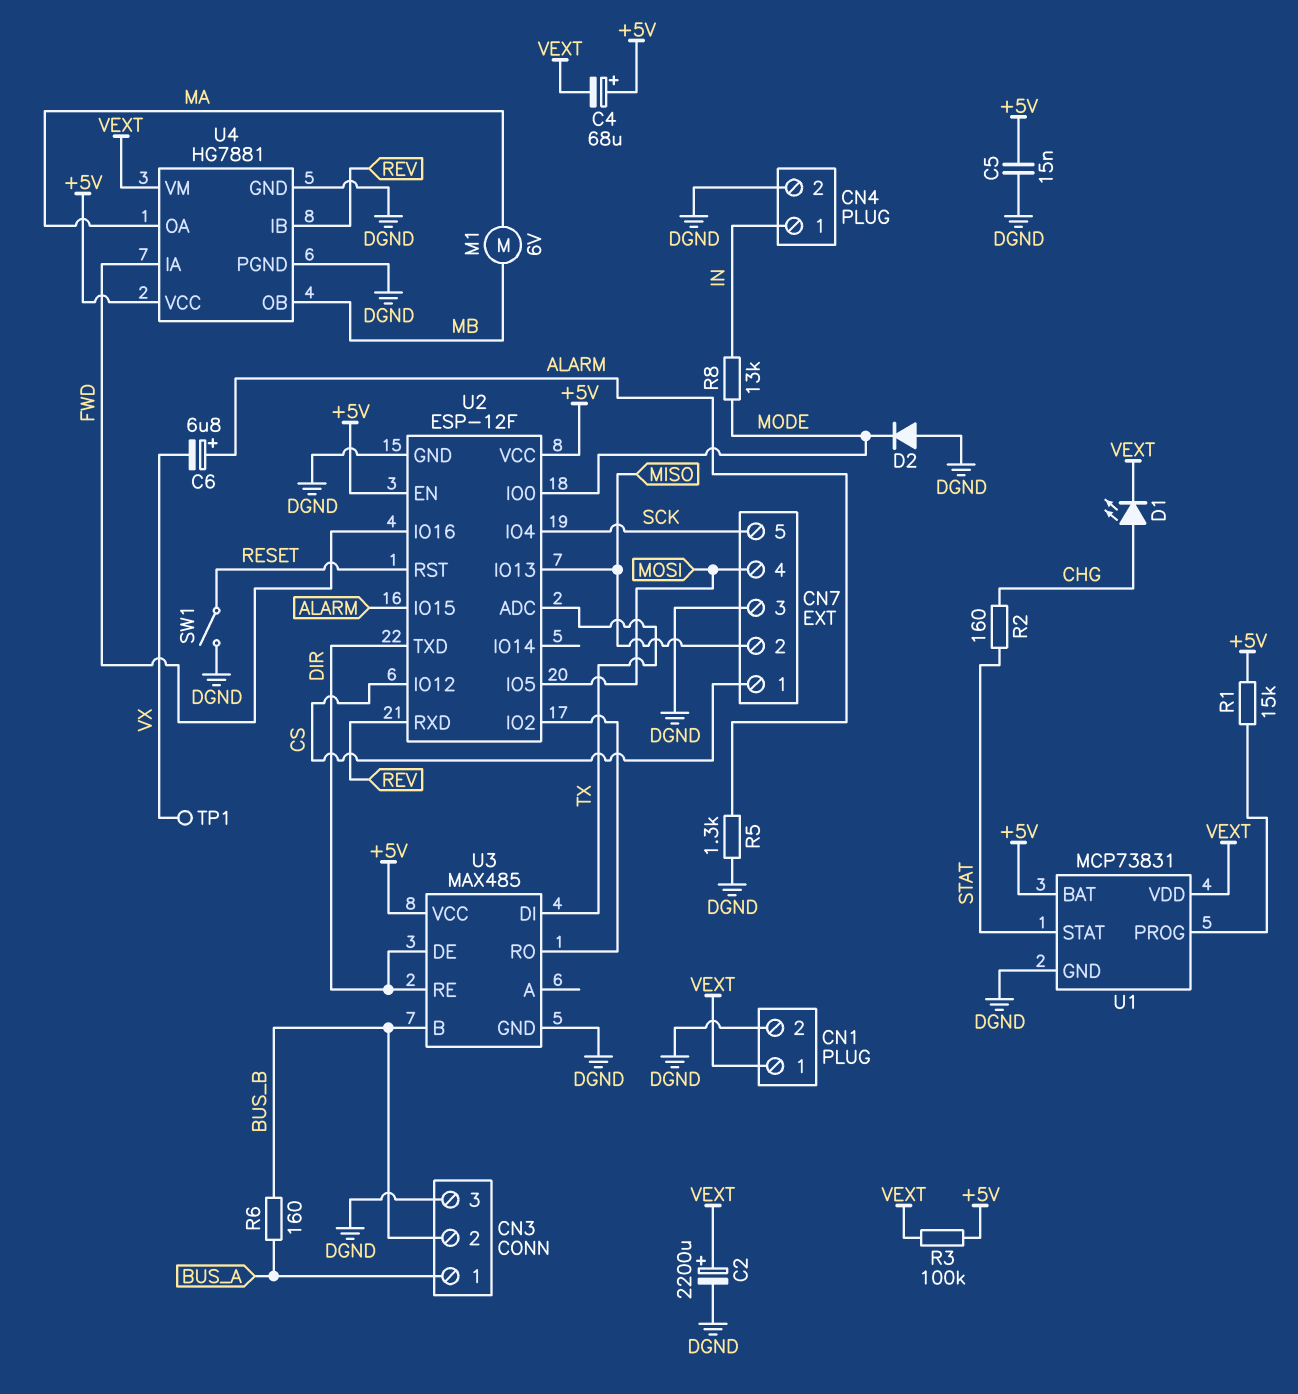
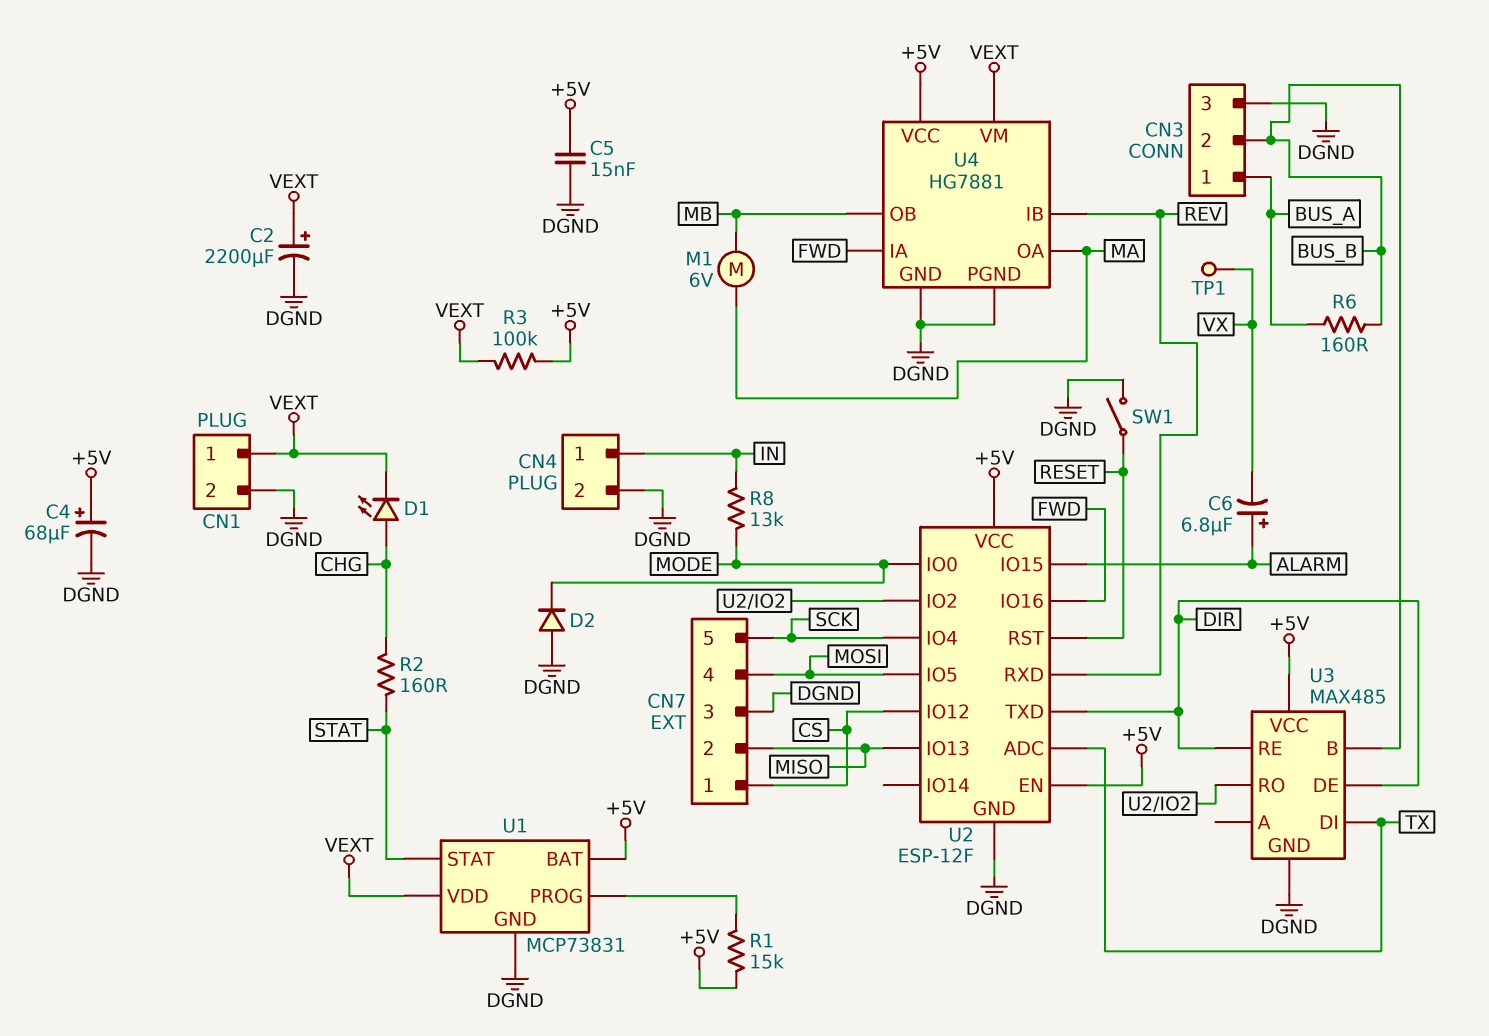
C4: 68uF (plus +5V, minus VEXT) -> 68uF (plus +5V, minus DGND)
R5: 1.3k (ALARM, DGND) -> none

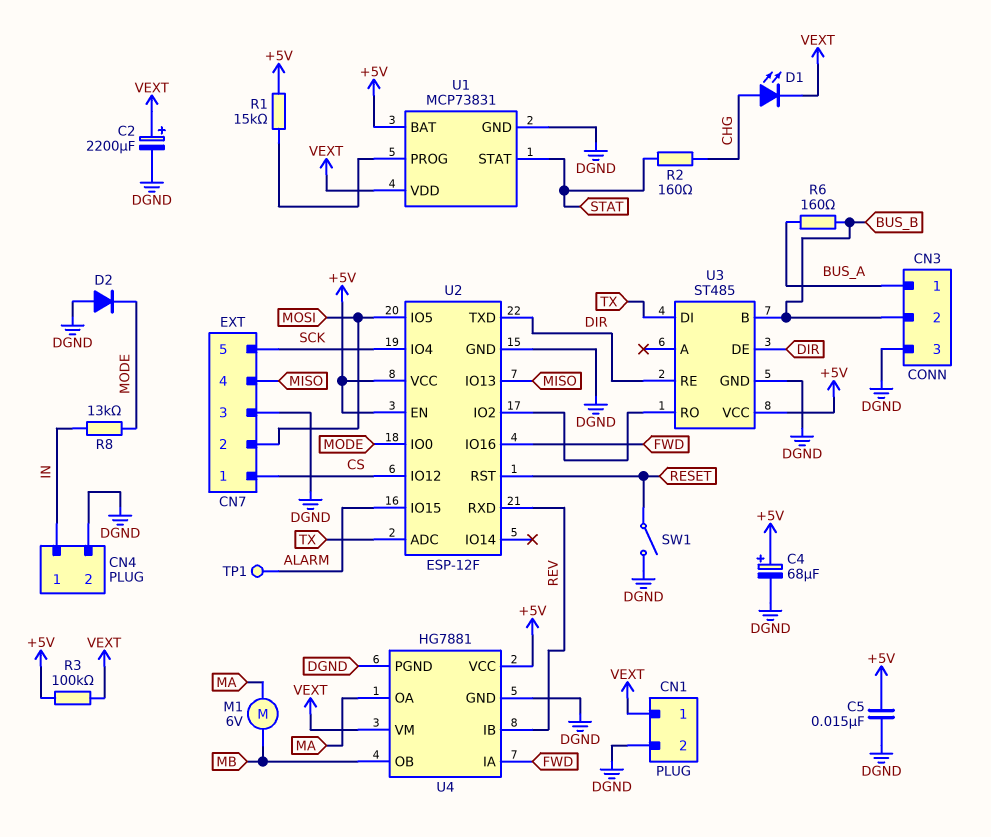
C6: 6.8uF (plus ALARM, minus VX) -> none
CN7 pin 2: MISO -> MOSI
CN7 pin 4: MOSI -> MISO
TP1: test point (VX) -> test point (ALARM)
U3: MAX485 -> ST485

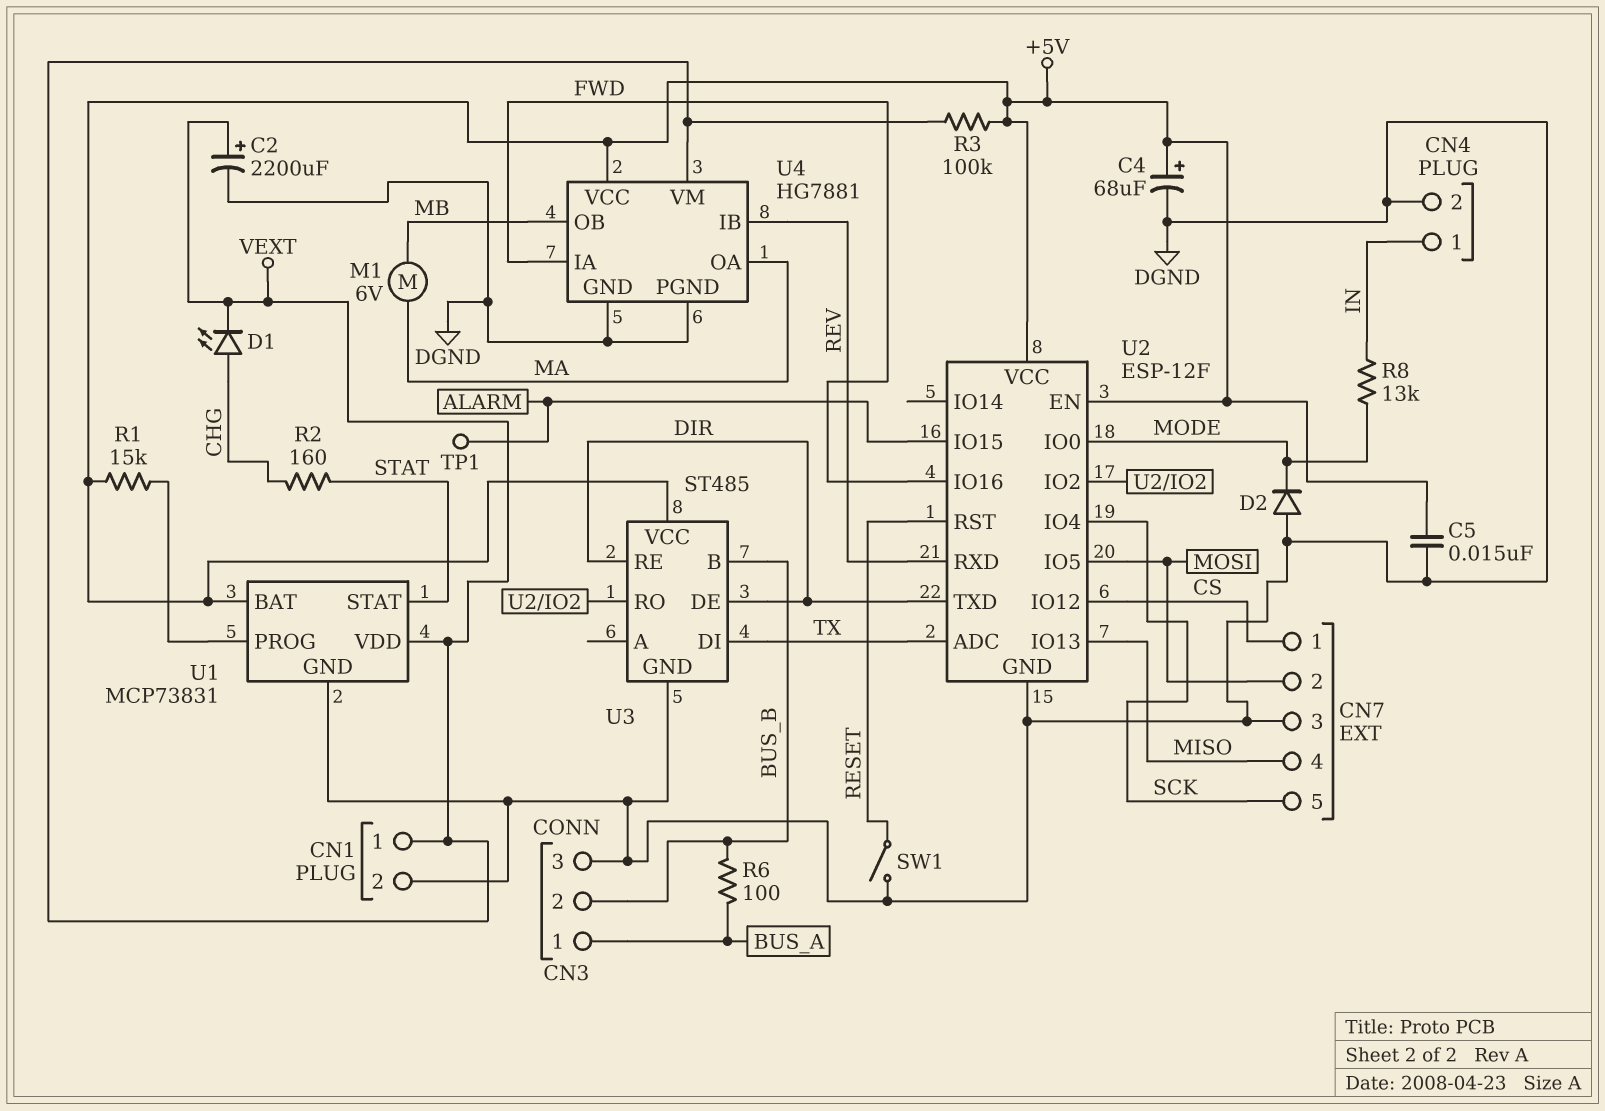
R6: 160 (BUS_A, BUS_B) -> 100 (BUS_A, BUS_B)

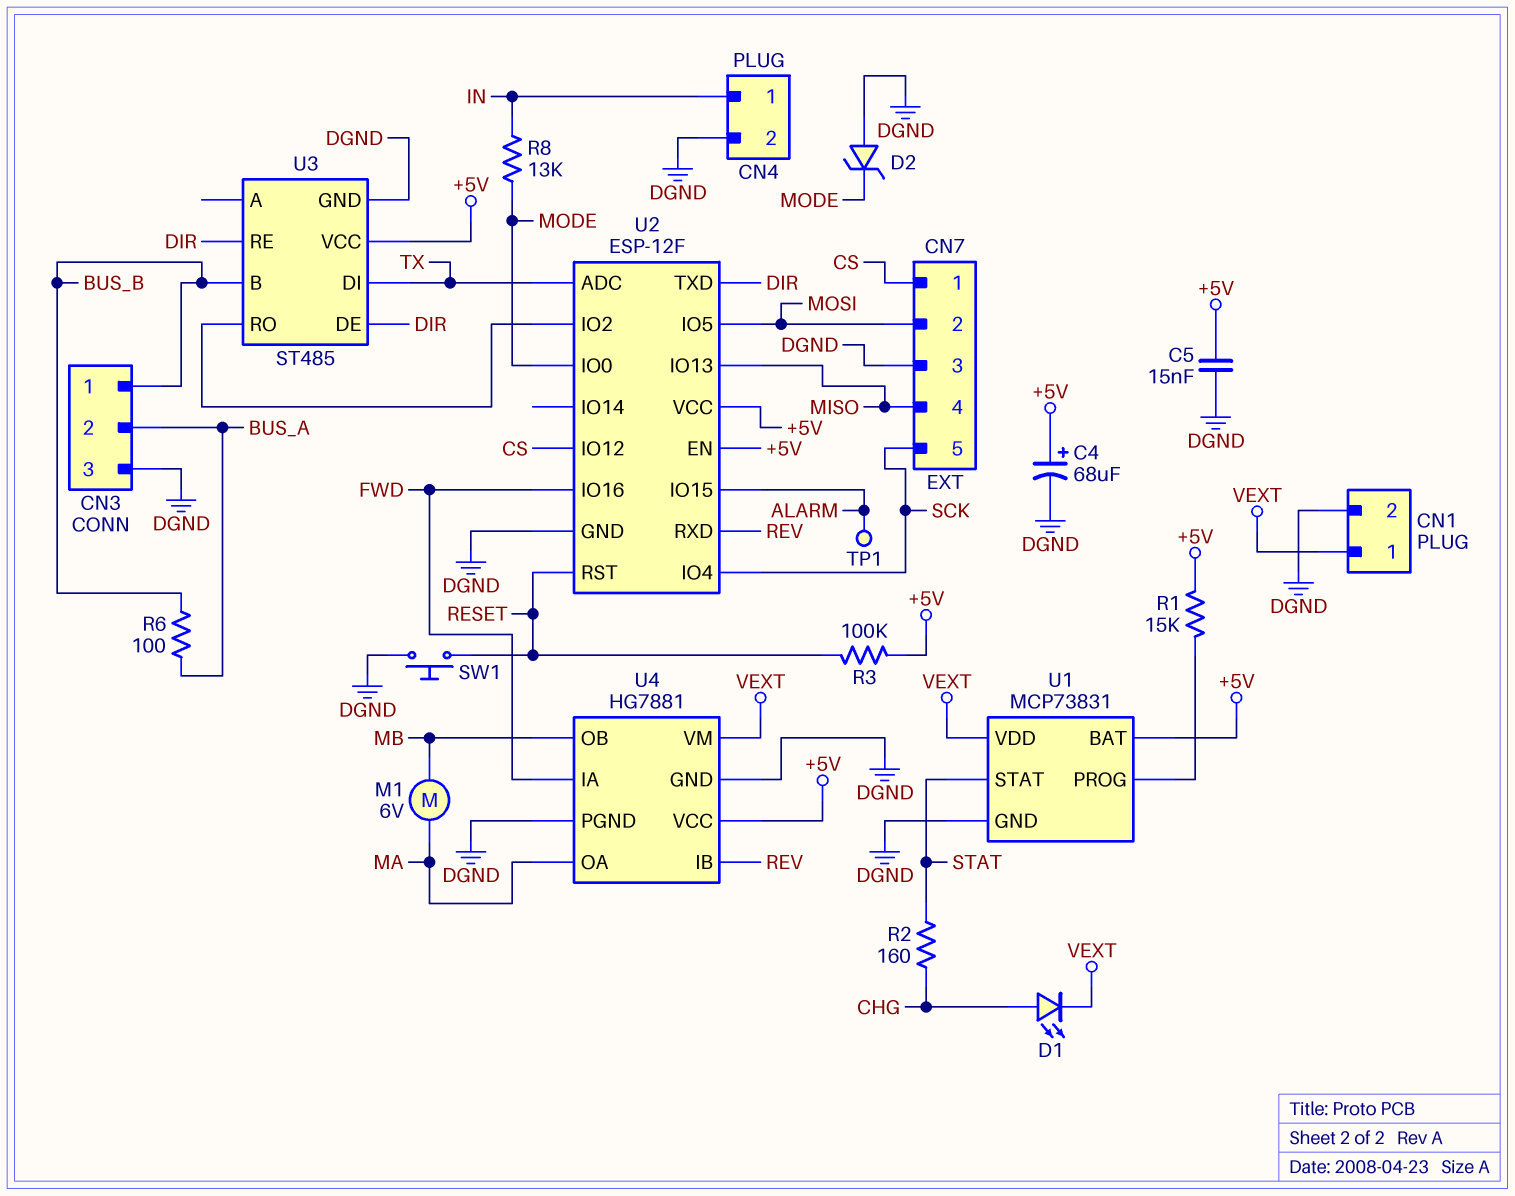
C2: 2200uF (plus VEXT, minus DGND) -> none
CN3 pin 1: BUS_A -> BUS_B
CN3 pin 2: BUS_B -> BUS_A
D2: diode (A DGND, K MODE) -> zener (A DGND, K MODE)
R3: 100k (+5V, VEXT) -> 100k (+5V, RESET)
SW1: switch (DGND, RESET) -> button (DGND, RESET)

